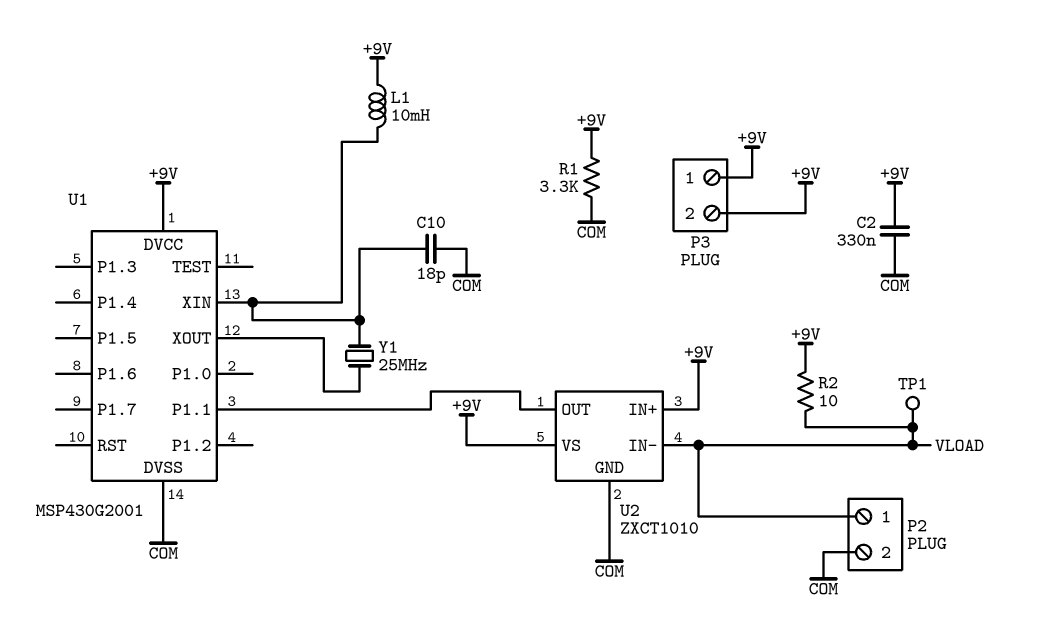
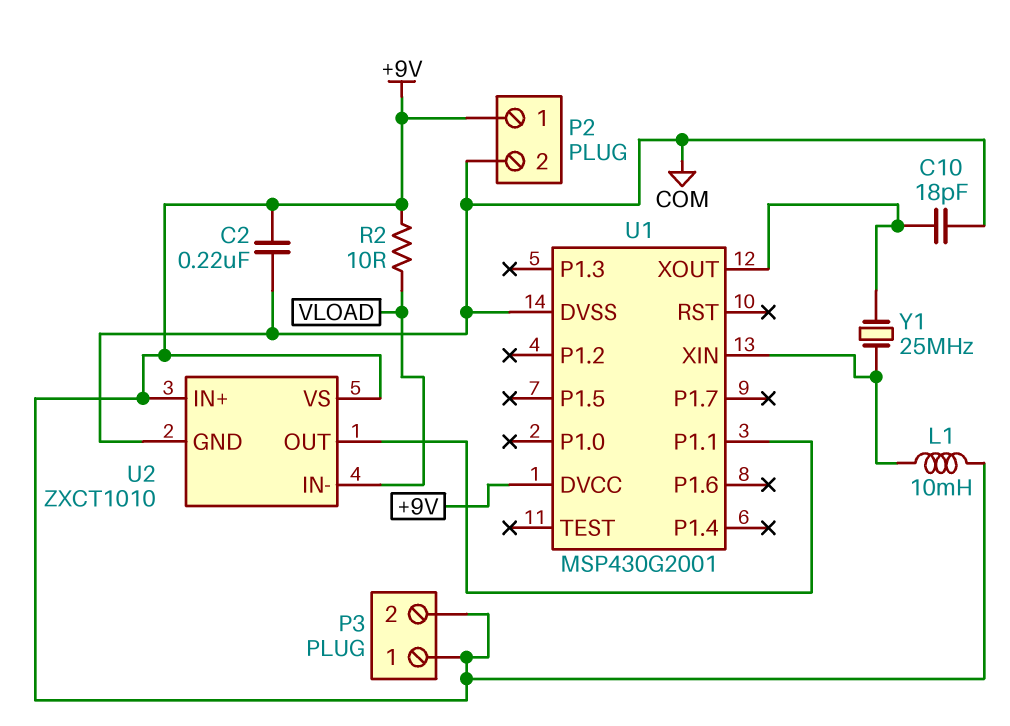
C2: 330nF (+9V, COM) -> 220nF (+9V, COM)
C10: 18pF (COM, U1/XIN) -> 18pF (COM, U1/XOUT)
P2 pin 1: VLOAD -> +9V
R1: 3.3k (+9V, COM) -> none
TP1: test point (VLOAD) -> none

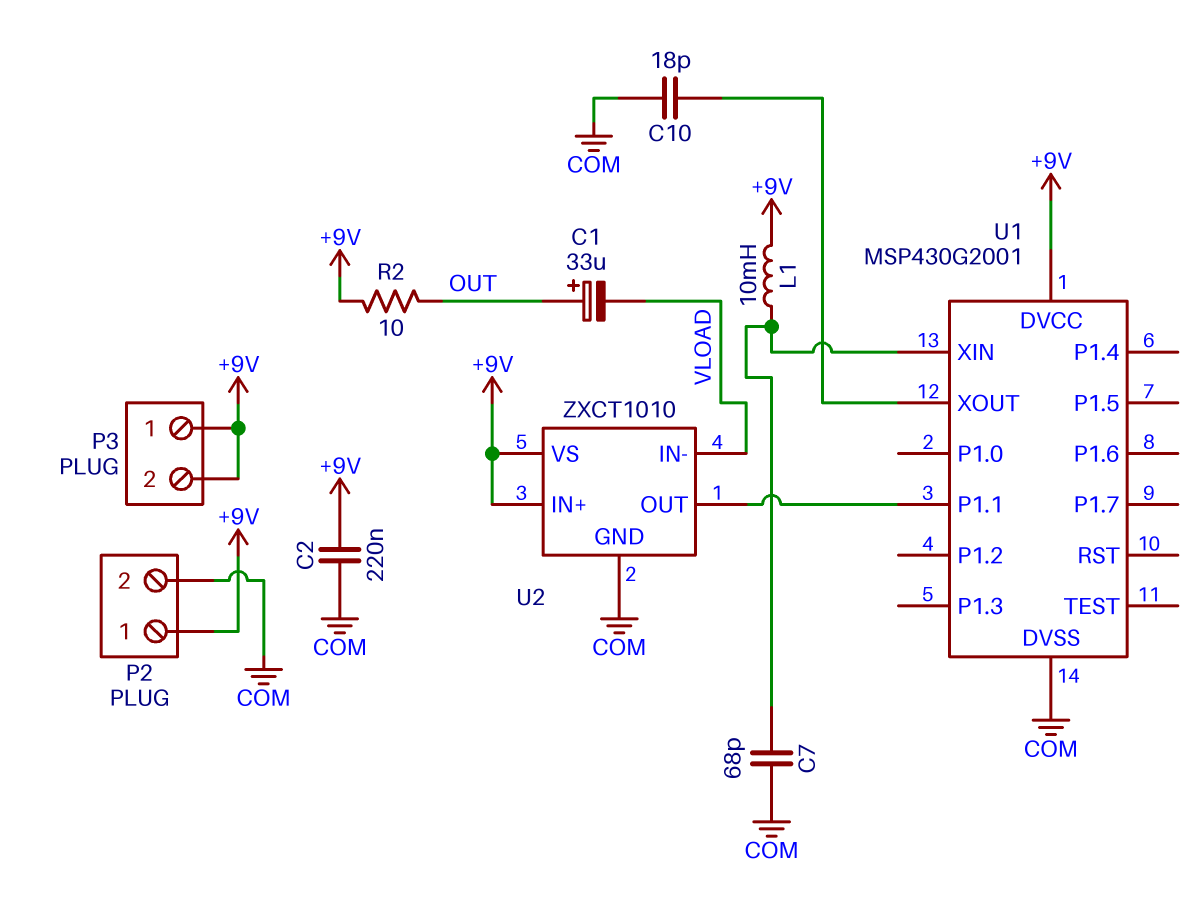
C1: none -> 33uF (plus OUT, minus VLOAD)
C7: none -> 68pF (COM, U1/XIN)
R2: 10 (+9V, VLOAD) -> 10 (+9V, OUT)
Y1: 25MHz (U1/XIN, U1/XOUT) -> none

